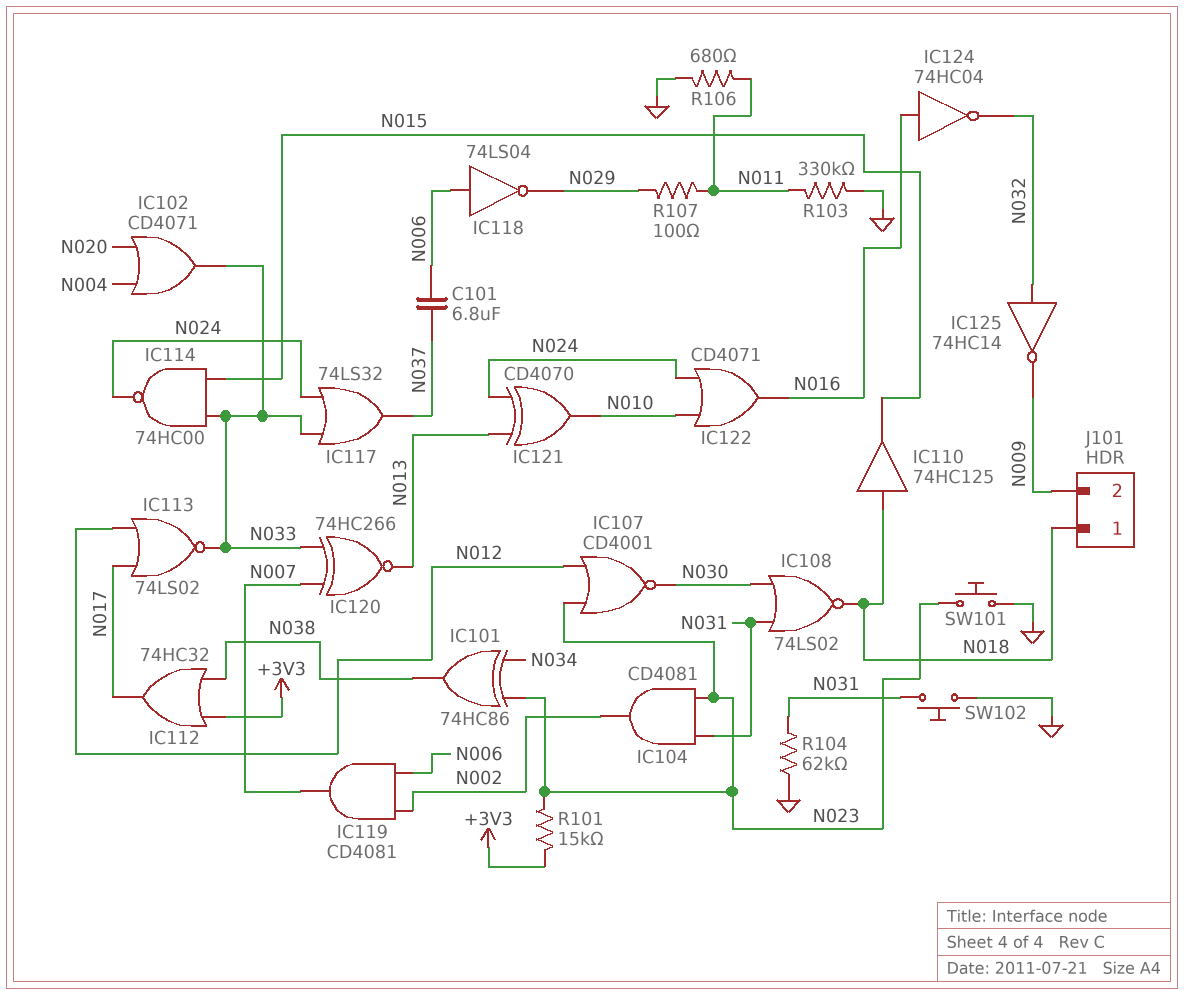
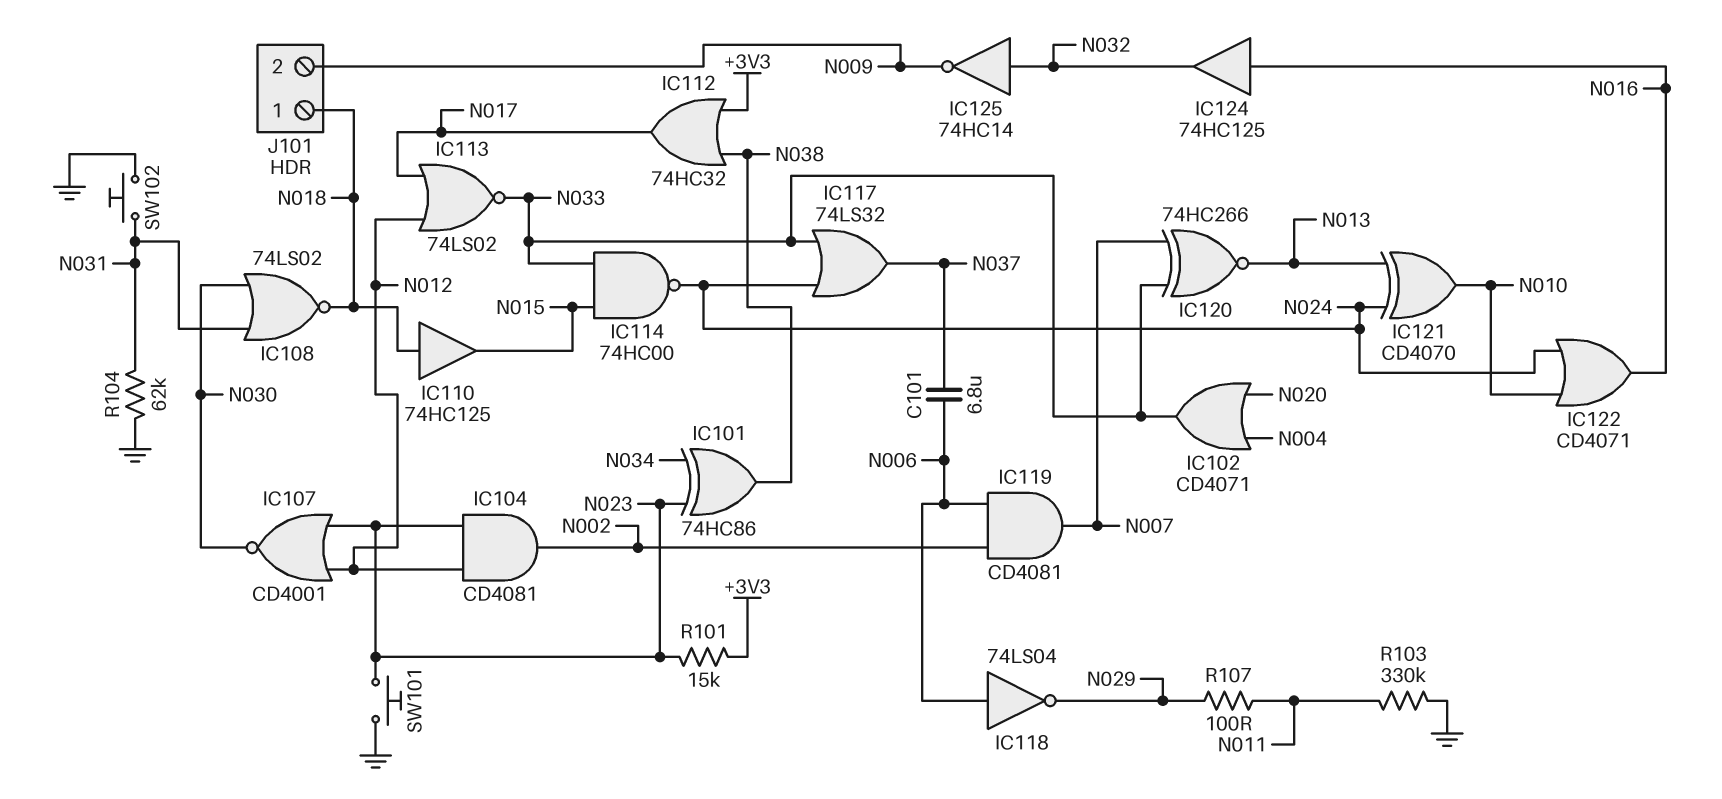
IC104: AND CD4081 (in N023, in N031, out N002) -> AND CD4081 (in N012, in N023, out N002)
IC124: NOT 74HC04 (in N016, out N032) -> buffer 74HC125 (in N016, out N032)
R106: 680 (GND, N011) -> none

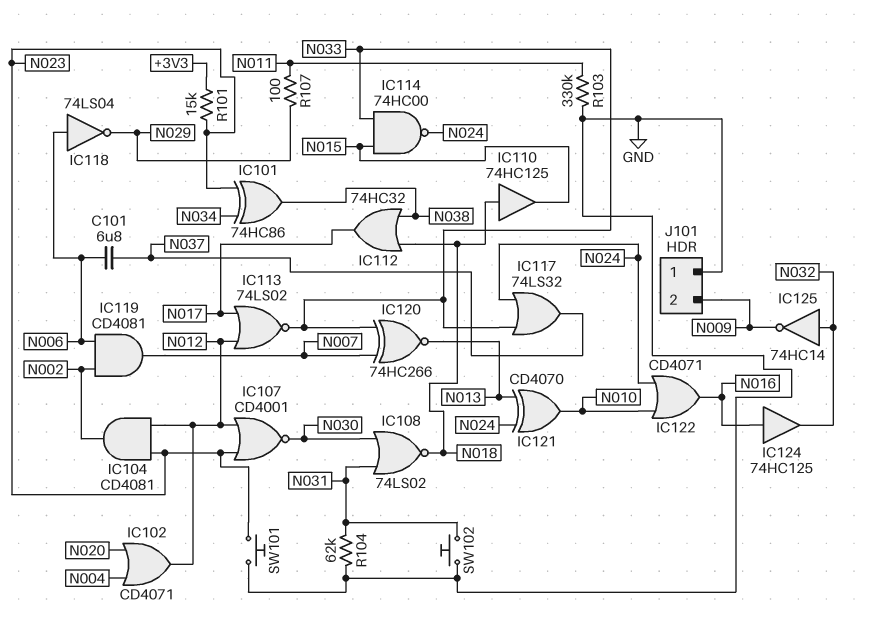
IC102: OR CD4071 (in N004, in N020, out N033) -> OR CD4071 (in N004, in N020, out N012)
IC112: OR 74HC32 (in +3V3, in N038, out N017) -> OR 74HC32 (in N018, in N038, out N017)
J101 pin 1: N018 -> GND

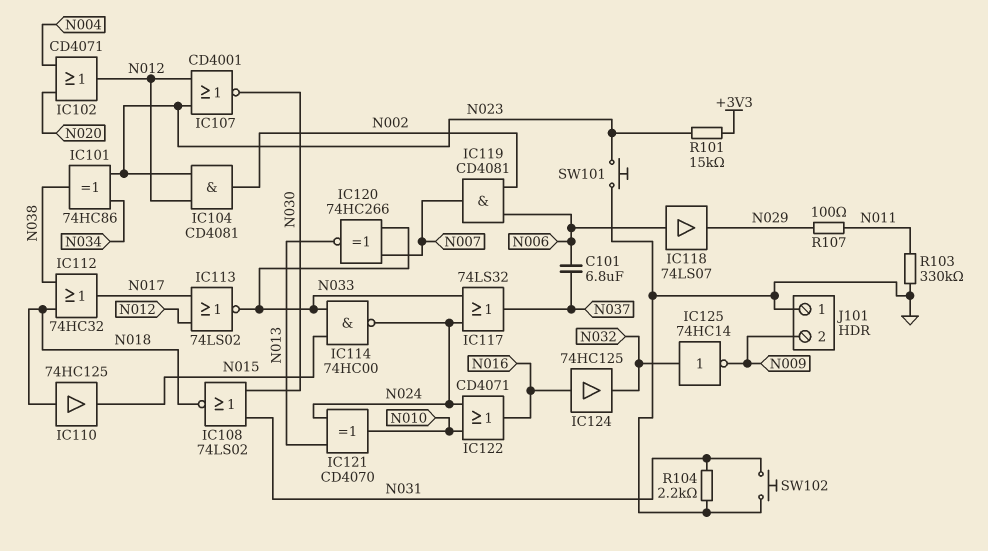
IC118: NOT 74LS04 (in N006, out N029) -> buffer 74LS07 (in N006, out N029)
R104: 62k (GND, N031) -> 2.2k (GND, N031)

